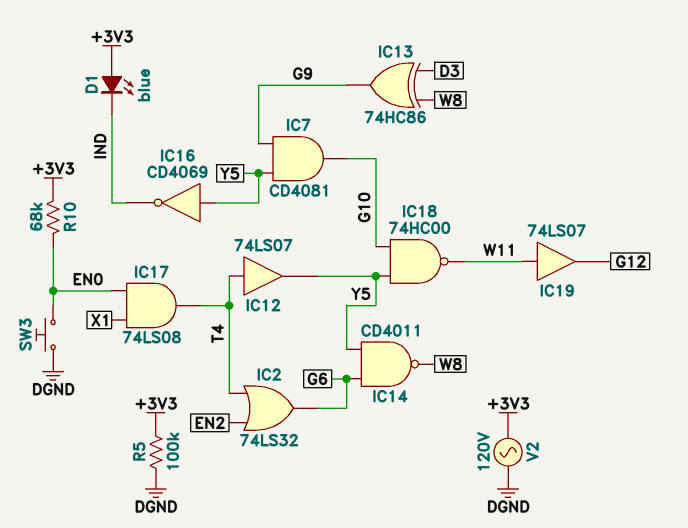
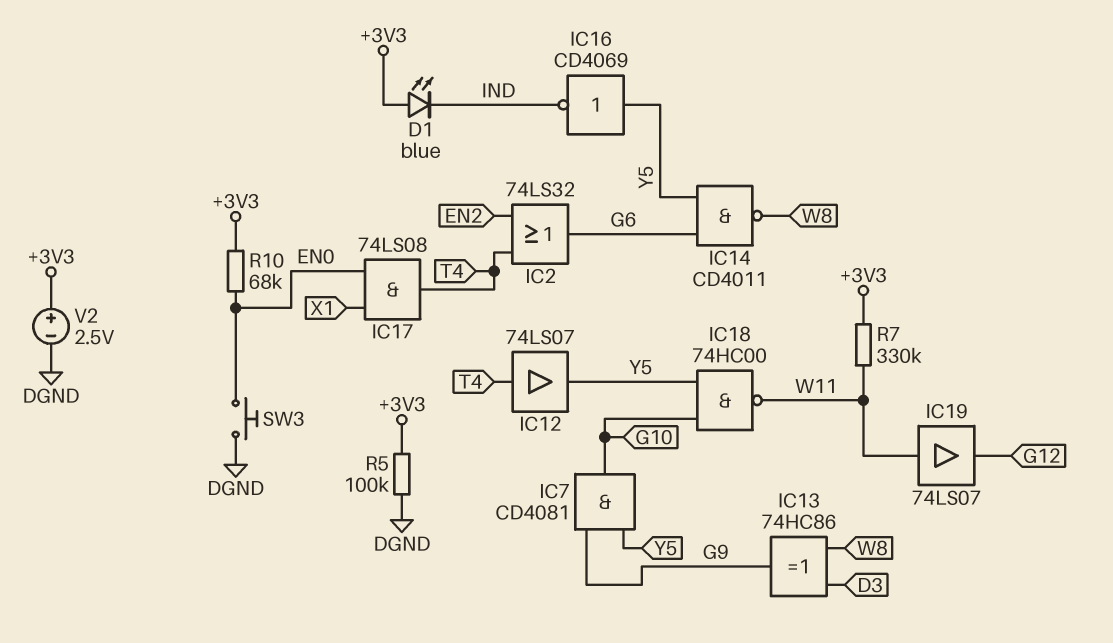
R7: none -> 330k (+3V3, W11)
V2: AC 120V (+3V3, DGND) -> 2.5V (plus +3V3, minus DGND)

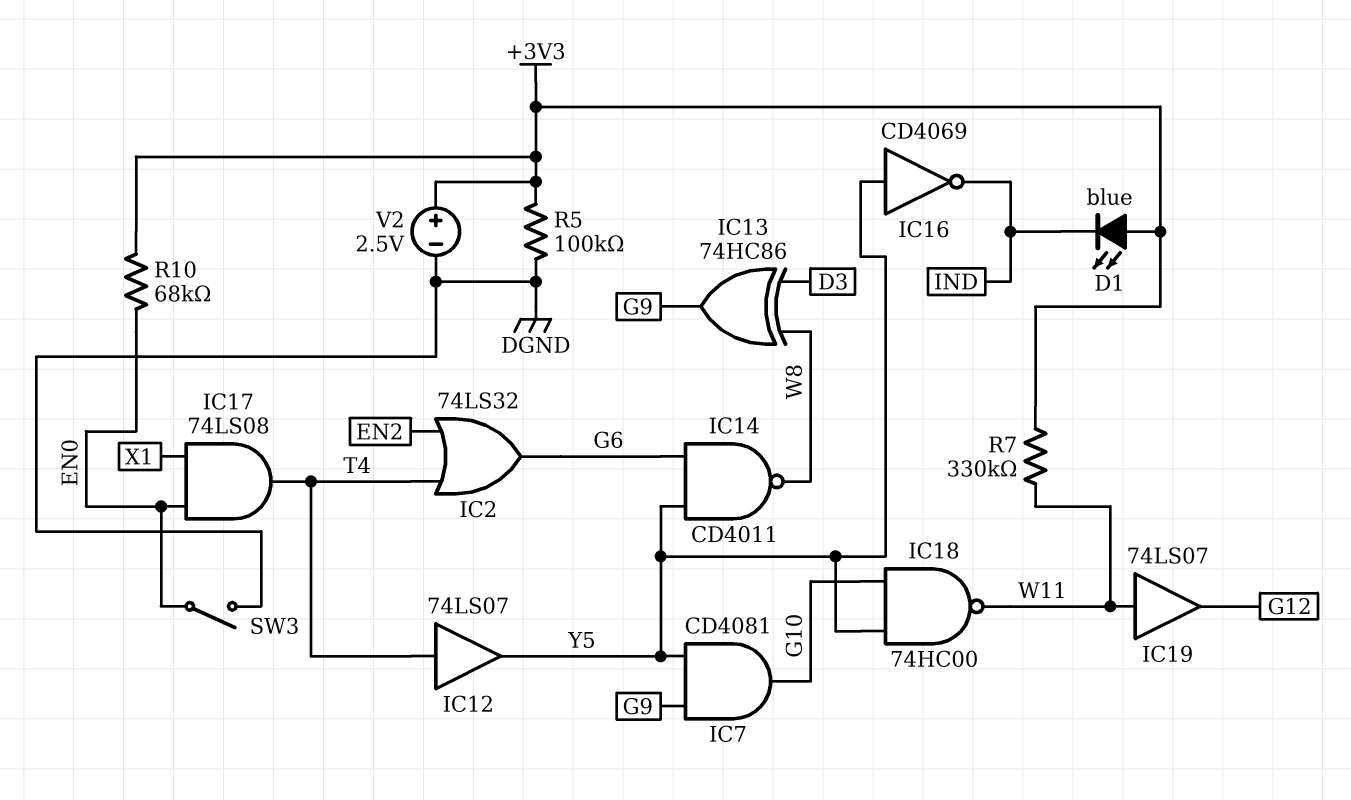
SW3: button (DGND, EN0) -> switch (DGND, EN0)

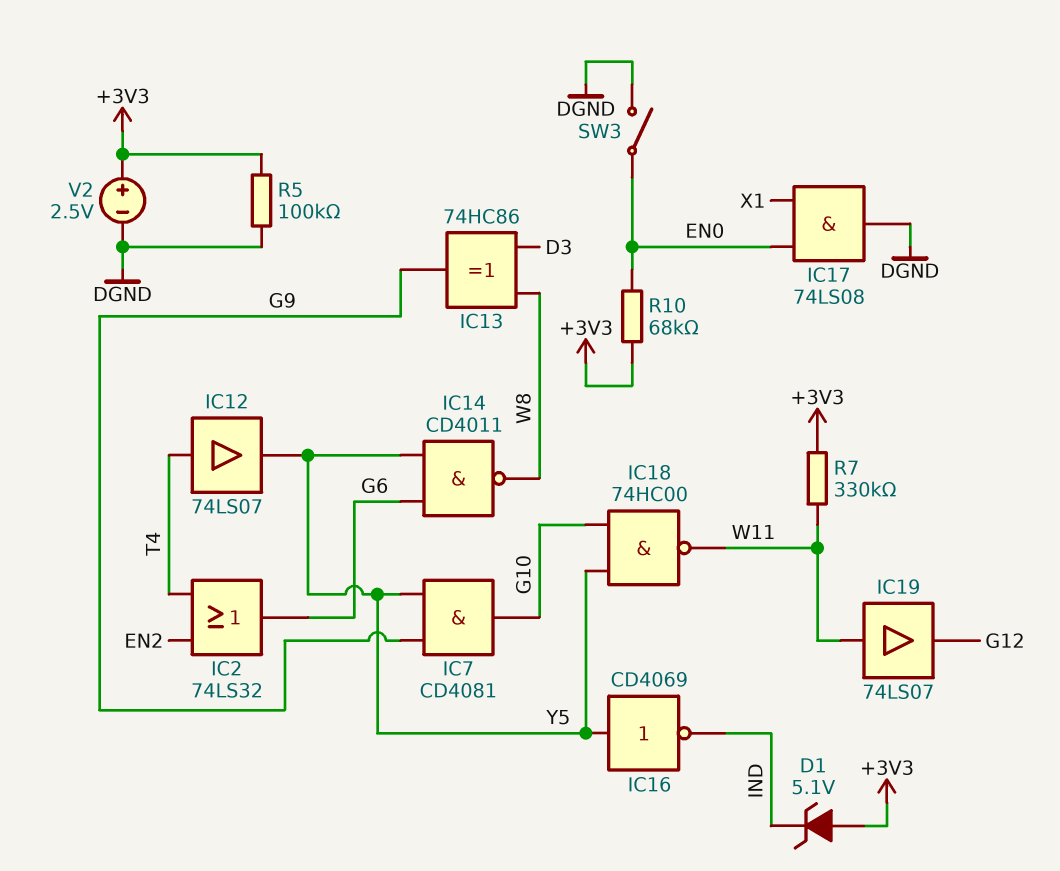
D1: LED blue (A +3V3, K IND) -> zener 5.1V (A +3V3, K IND)
IC17: AND 74LS08 (in EN0, in X1, out T4) -> AND 74LS08 (in EN0, in X1, out DGND)

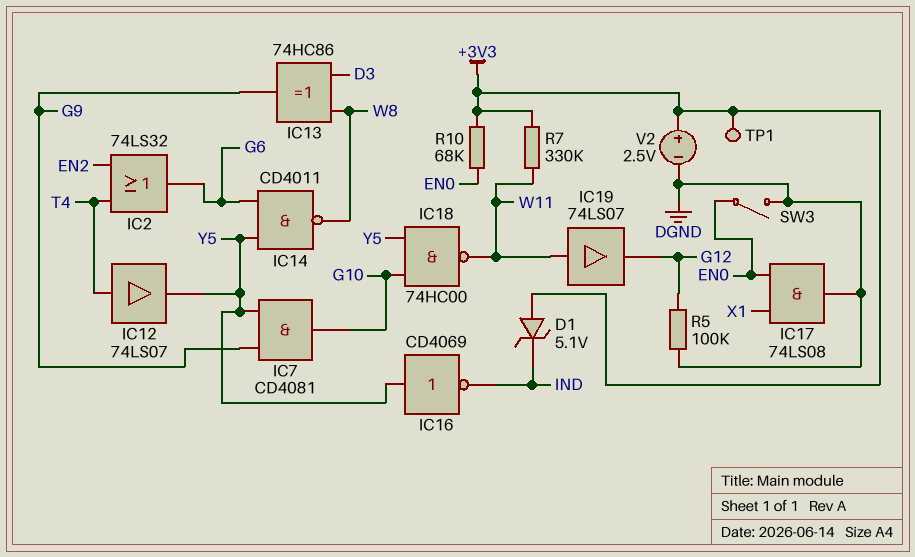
R5: 100k (+3V3, DGND) -> 100k (DGND, G12)
TP1: none -> test point (+3V3)

